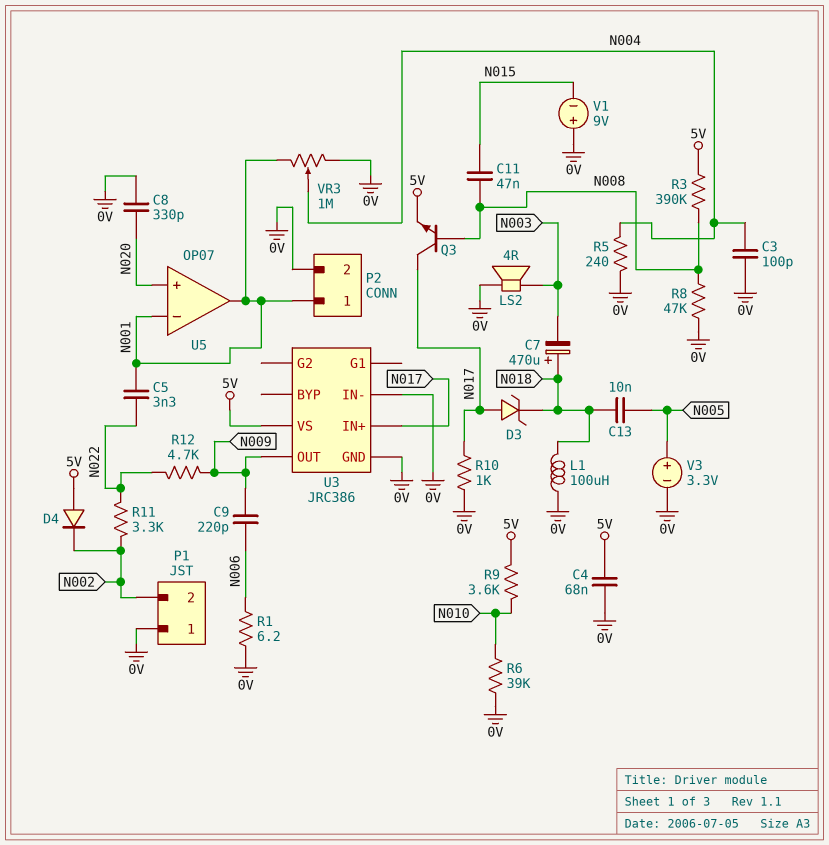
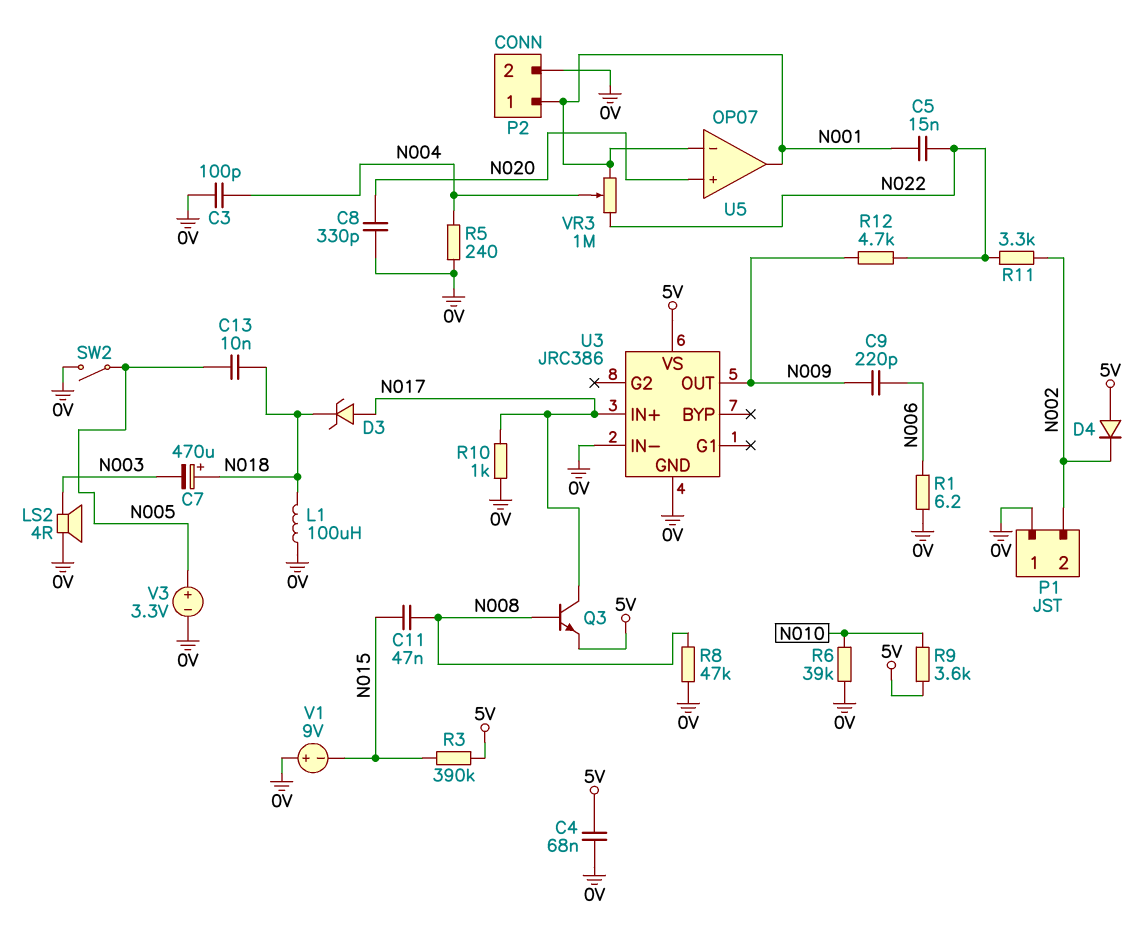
C5: 3.3nF (N001, N022) -> 15nF (N001, N022)
R3: 390k (5V, N008) -> 390k (5V, N015)
SW2: none -> switch (0V, N005)
VR3: 1M (0V, N001, wiper N004) -> 1M (N001, N022, wiper N004)

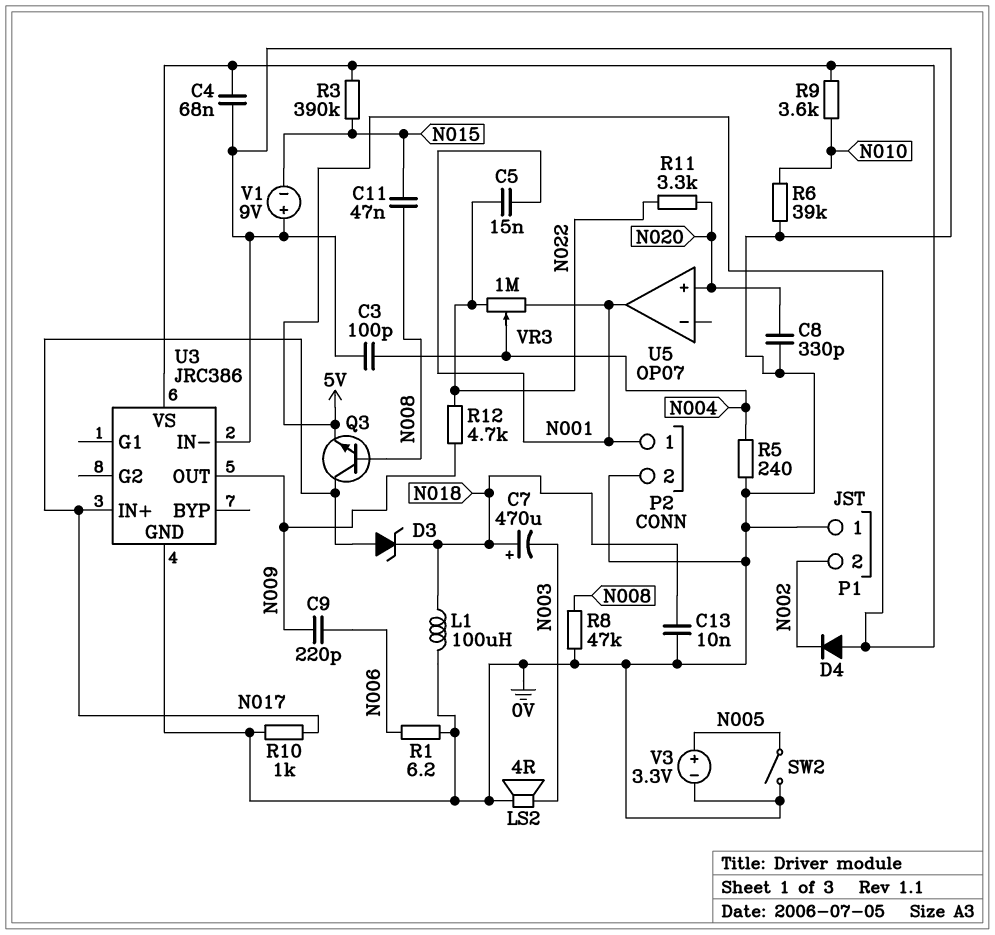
C13: 10nF (N005, N018) -> 10nF (0V, N018)
R11: 3.3k (N002, N022) -> 3.3k (N020, N022)
U5 pin in-: N001 -> none

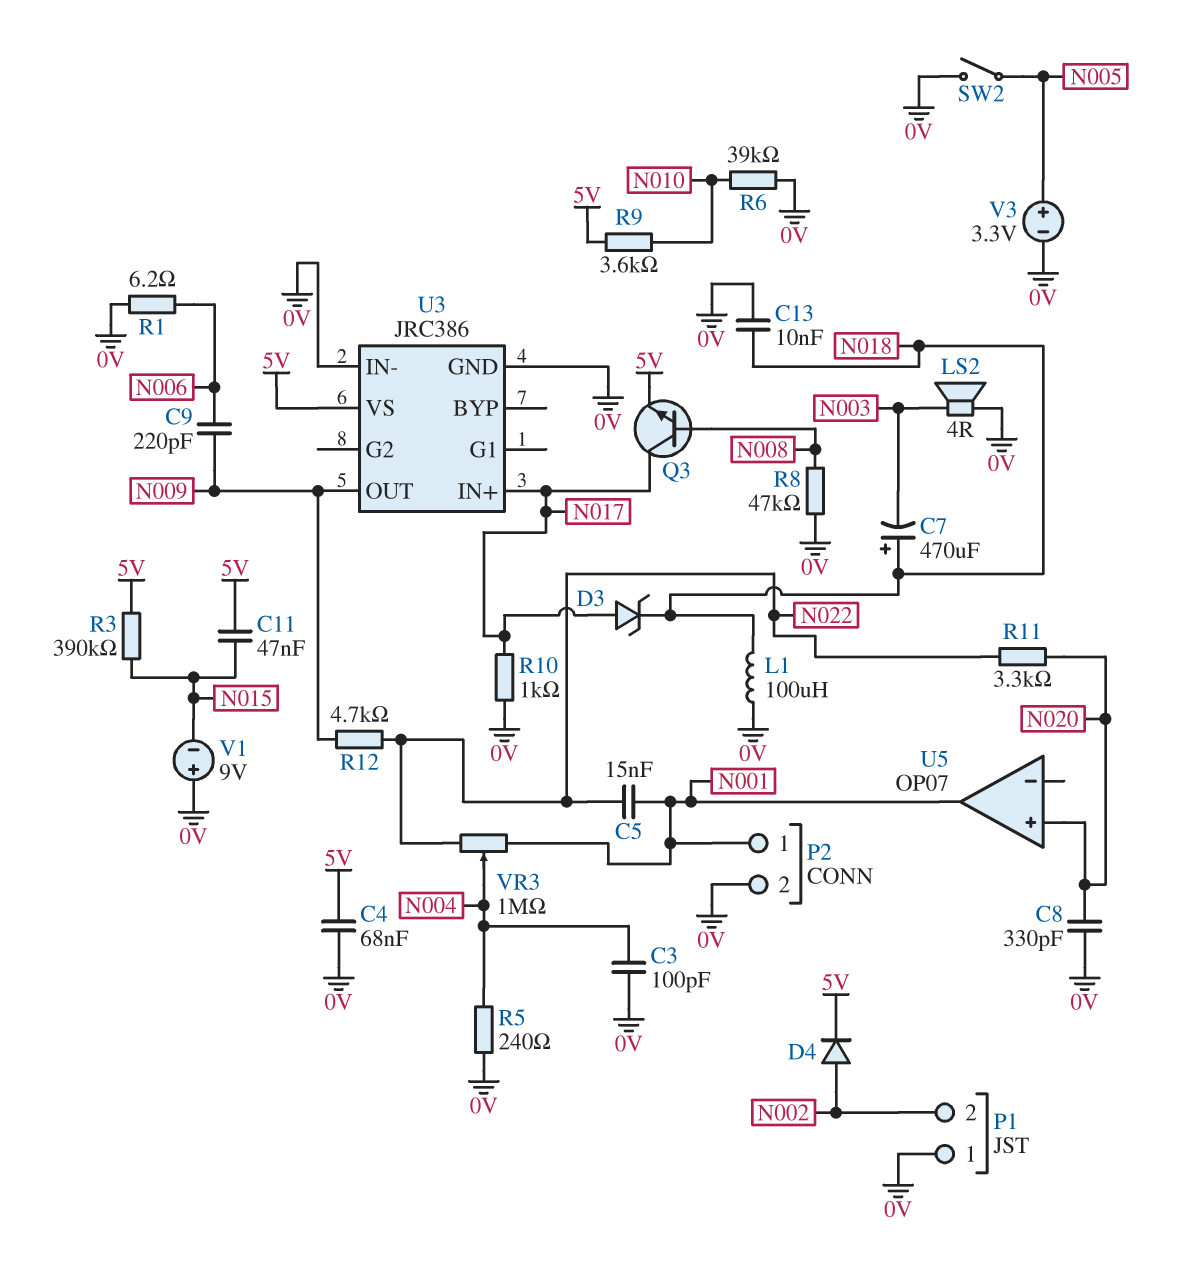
C11: 47nF (N008, N015) -> 47nF (5V, N015)
D4: diode (A 5V, K N002) -> diode (A N002, K 5V)

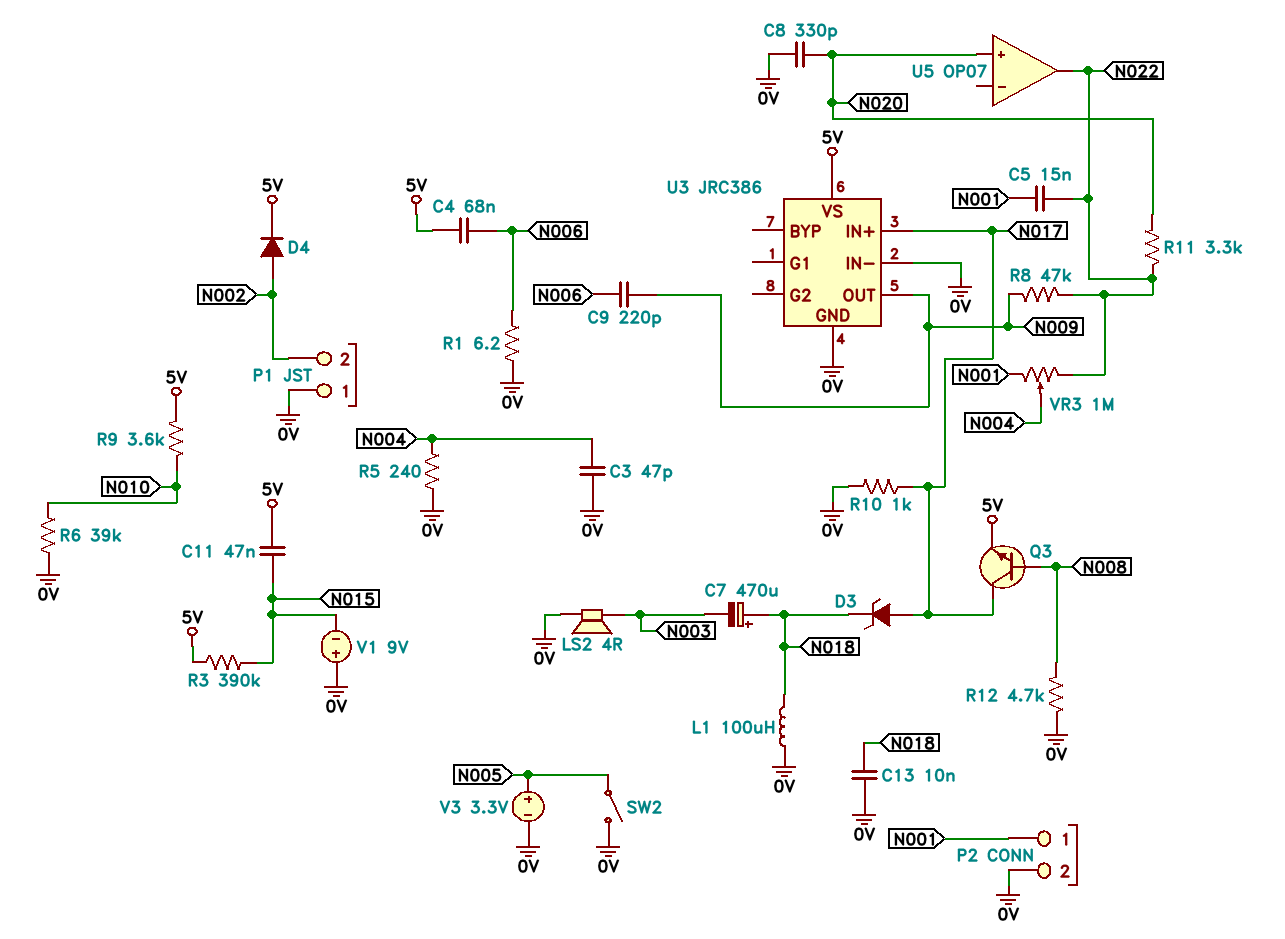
C3: 100pF (0V, N004) -> 47pF (0V, N004)
C4: 68nF (0V, 5V) -> 68nF (5V, N006)
R8: 47k (0V, N008) -> 47k (N009, N022)
R12: 4.7k (N009, N022) -> 4.7k (0V, N008)
U5 pin out: N001 -> N022

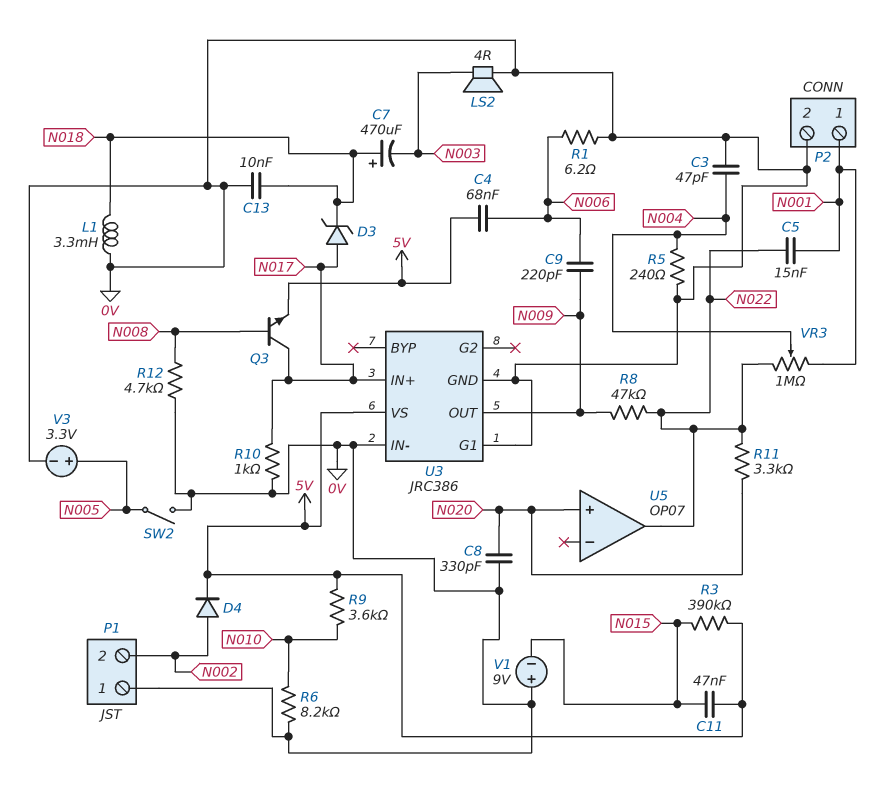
L1: 100uH (0V, N018) -> 3.3mH (0V, N018)
R6: 39k (0V, N010) -> 8.2k (0V, N010)
U3 pin G1: none -> 0V

